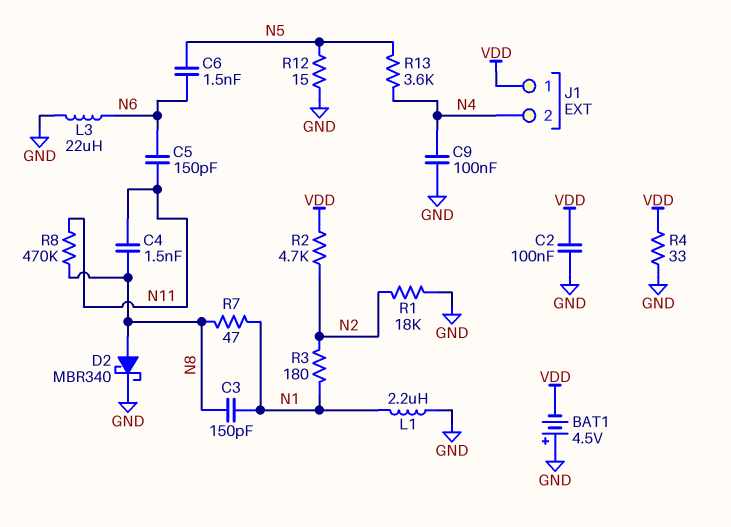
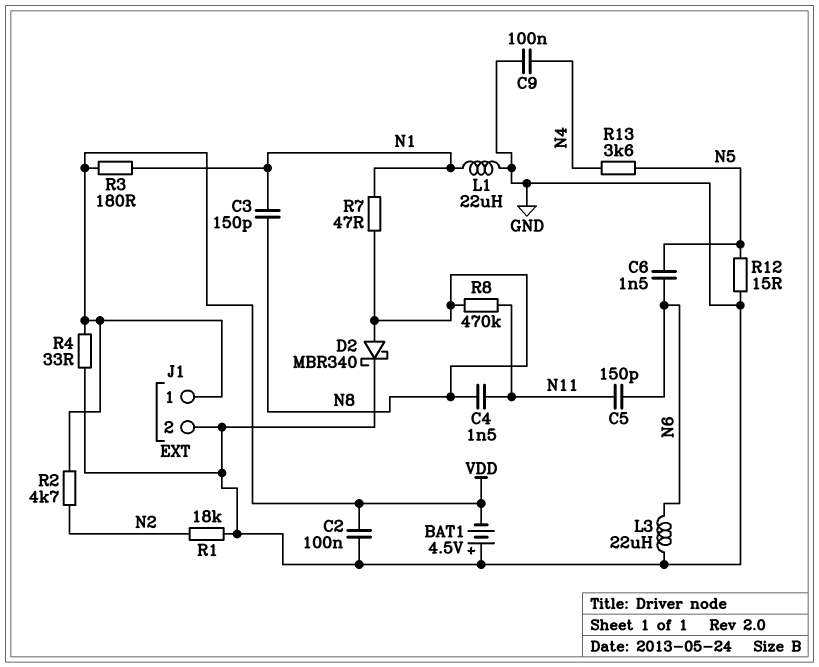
J1 pin 2: N4 -> GND
L1: 2.2uH (GND, N1) -> 22uH (GND, N1)
R3: 180 (N1, N2) -> 180 (N1, VDD)

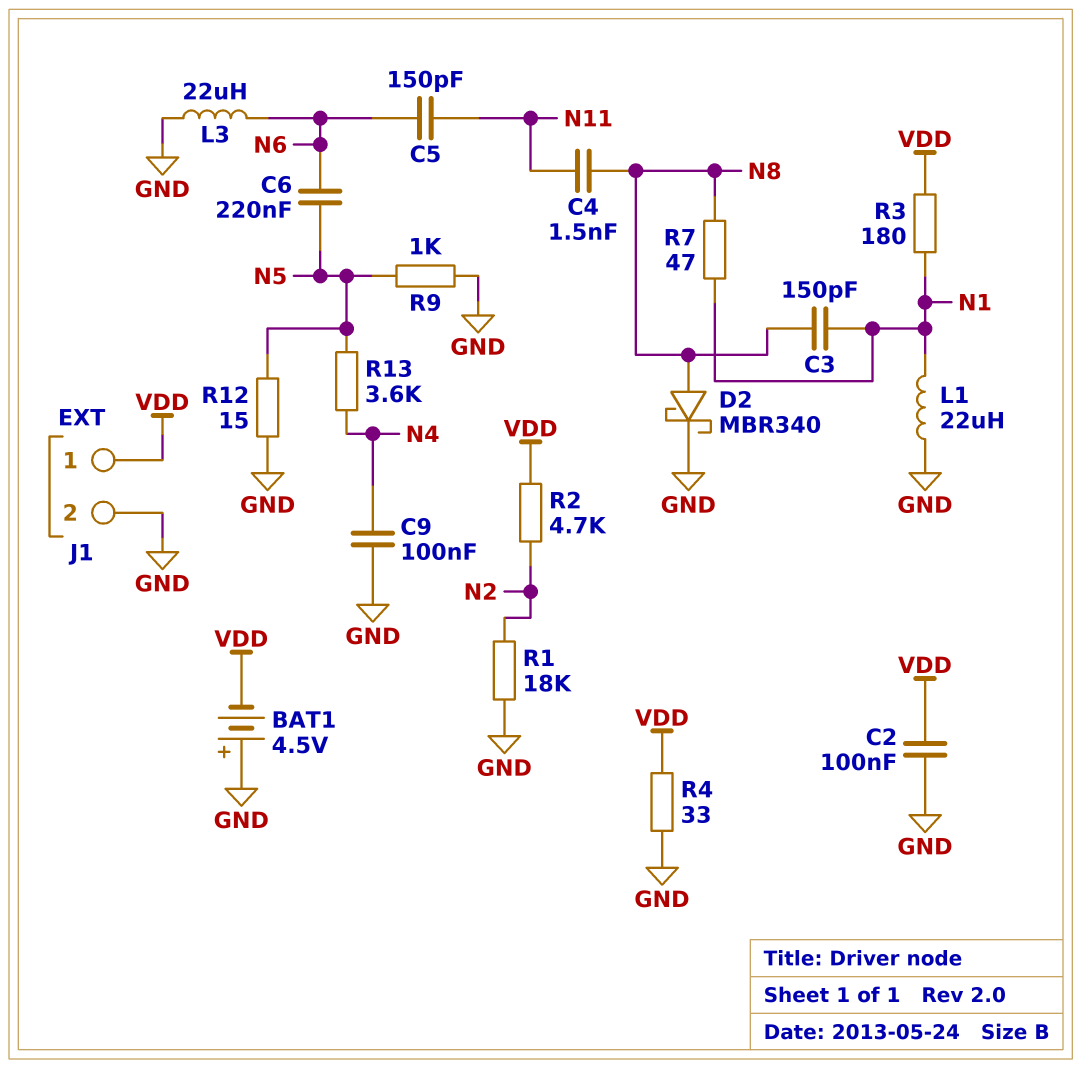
C6: 1.5nF (N5, N6) -> 220nF (N5, N6)
R8: 470k (N8, N11) -> none
R9: none -> 1k (GND, N5)

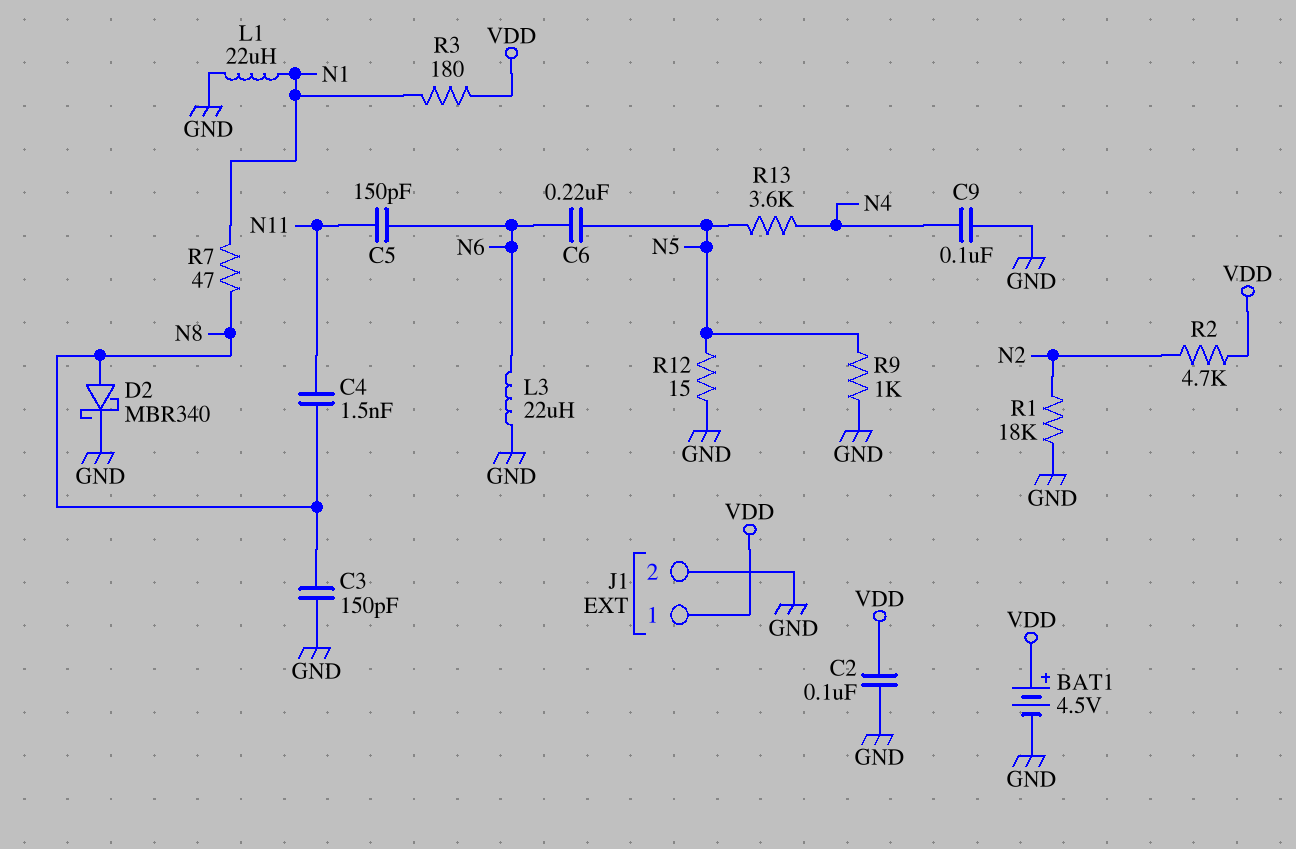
BAT1: 4.5V (plus GND, minus VDD) -> 4.5V (plus VDD, minus GND)
C3: 150pF (N1, N8) -> 150pF (GND, N8)
R4: 33 (GND, VDD) -> none

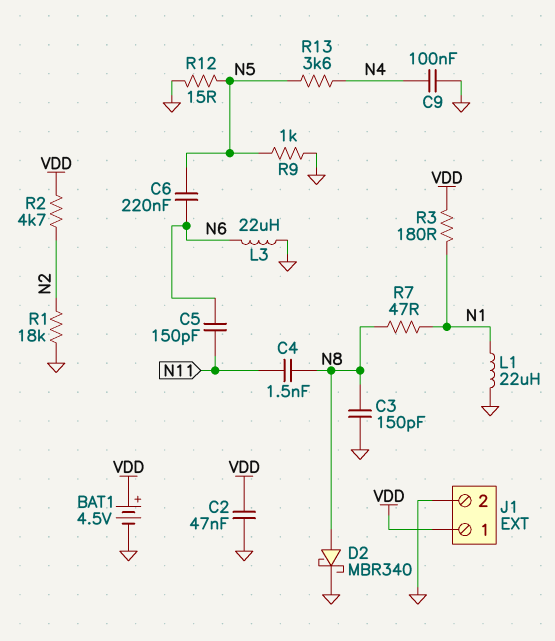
C2: 100nF (GND, VDD) -> 47nF (GND, VDD)

